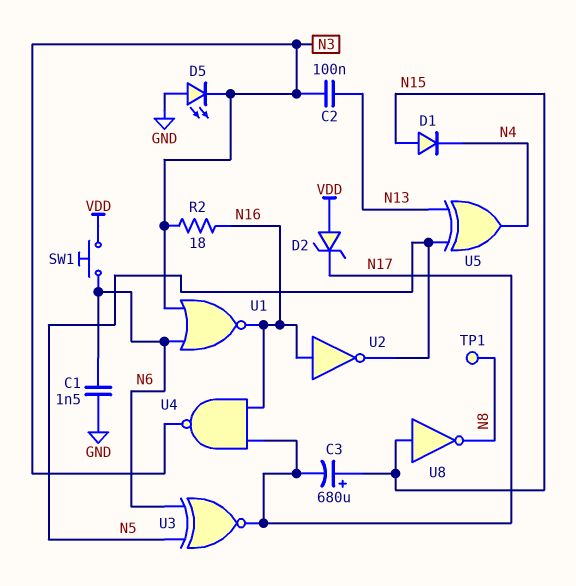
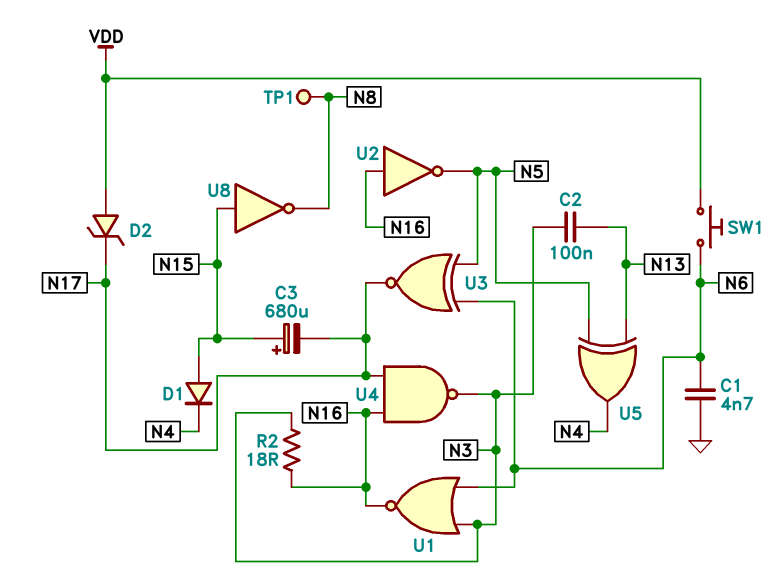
C1: 1.5nF (GND, N6) -> 4.7nF (GND, N6)
D5: LED (A GND, K N3) -> none

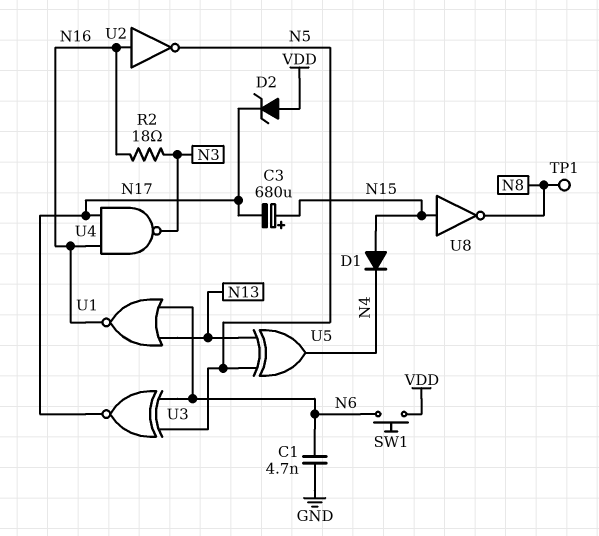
C2: 100nF (N3, N13) -> none
U1: NOR (in N3, in N6, out N16) -> NOR (in N6, in N13, out N16)

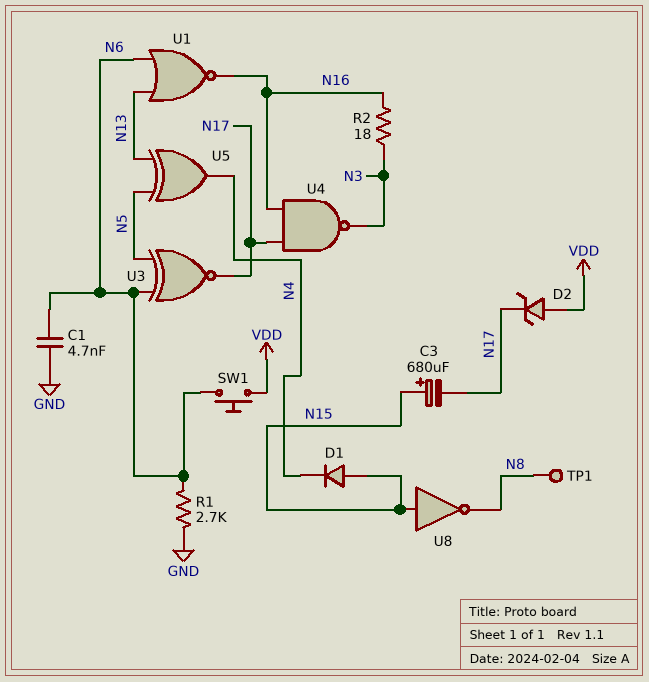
R1: none -> 2.7k (GND, N6)
U2: NOT (in N16, out N5) -> none

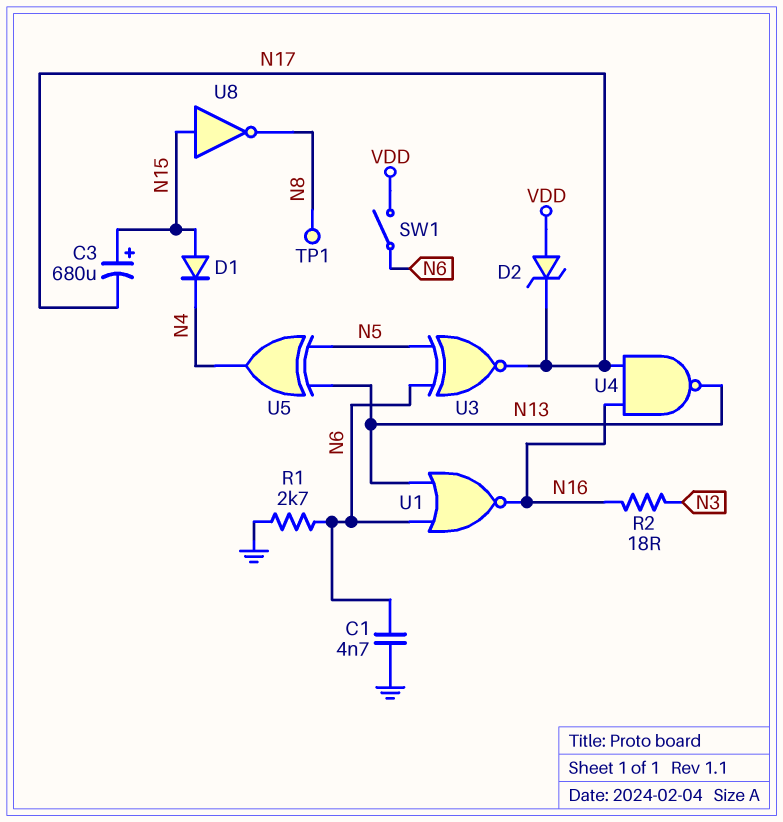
SW1: button (N6, VDD) -> switch (N6, VDD)
U4: NAND (in N16, in N17, out N3) -> NAND (in N16, in N17, out N13)

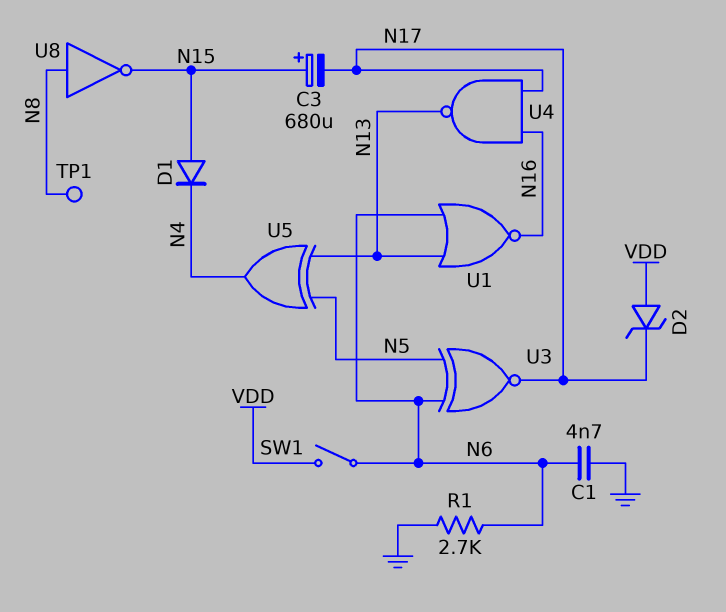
R2: 18 (N3, N16) -> none
U8: NOT (in N15, out N8) -> NOT (in N8, out N15)

